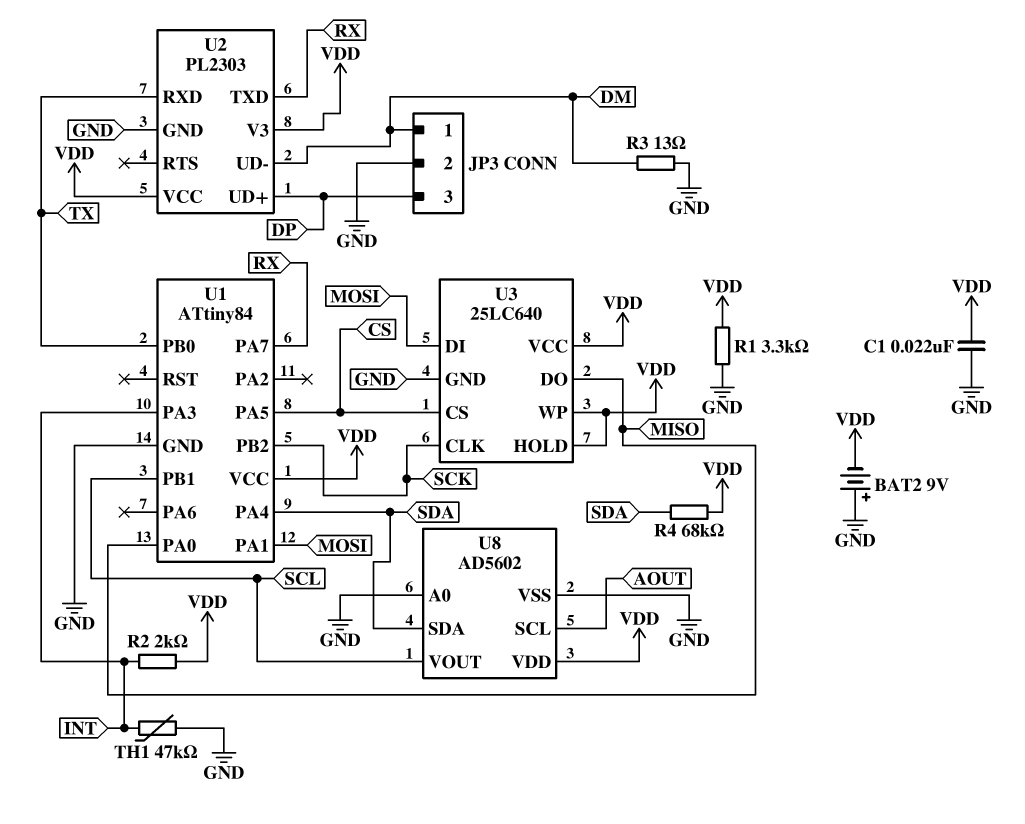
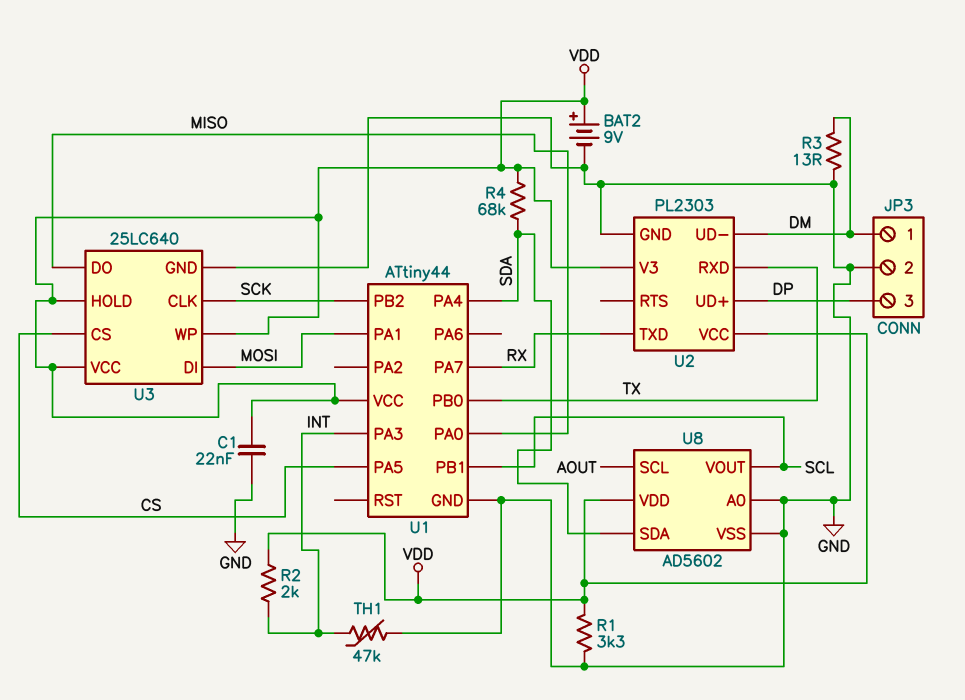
BAT2: 9V (plus GND, minus VDD) -> 9V (plus VDD, minus GND)
U1: ATtiny84 -> ATtiny44

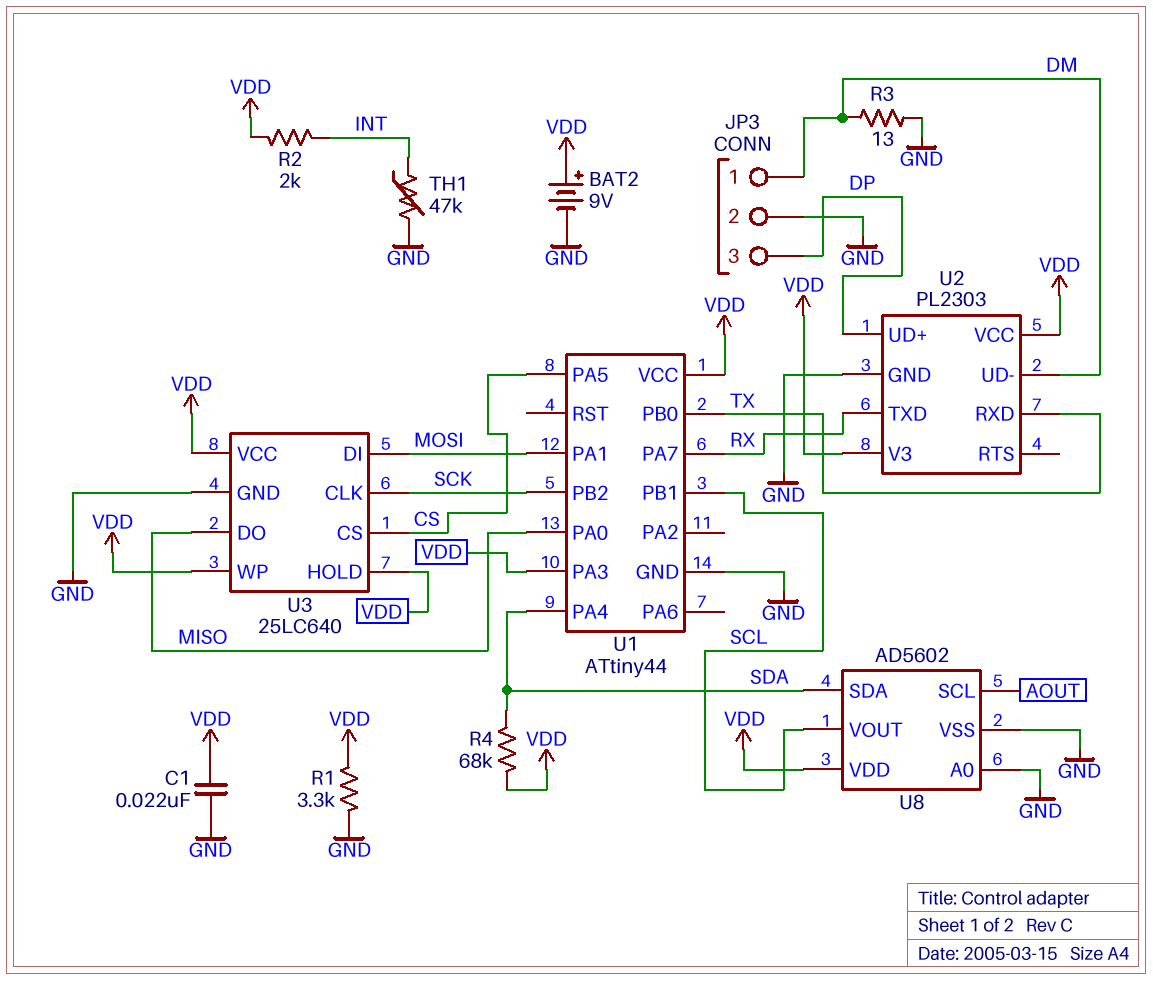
U1 pin PA3: INT -> VDD

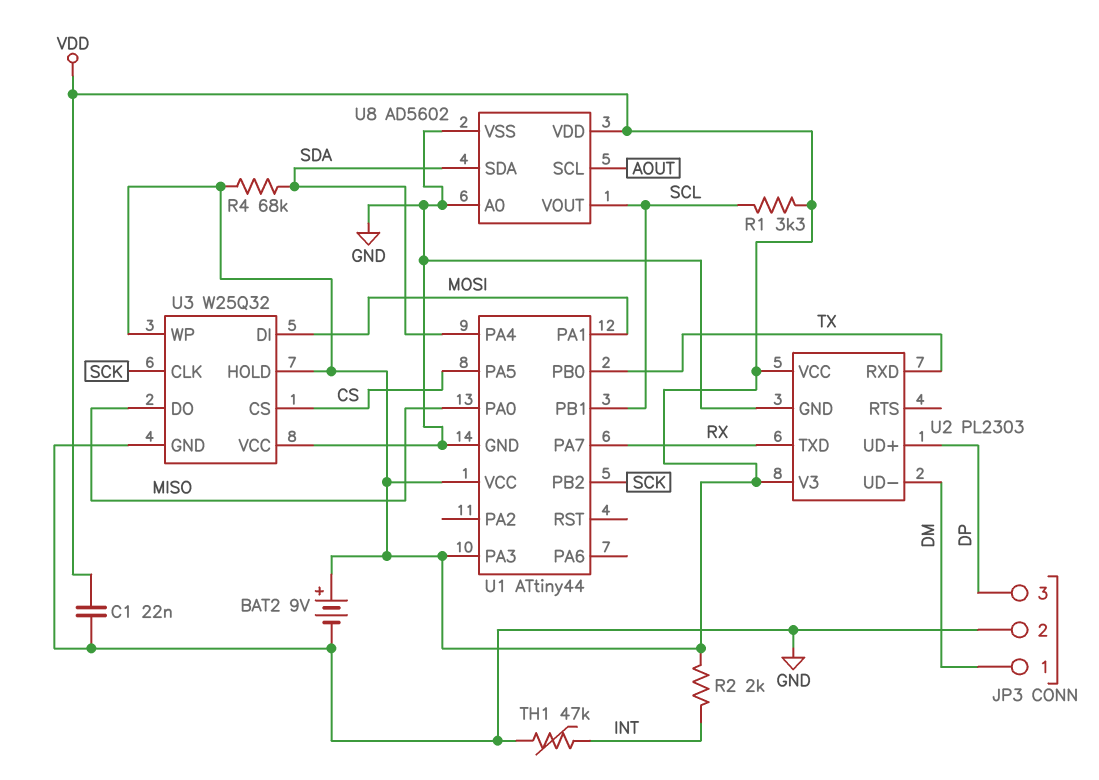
R1: 3.3k (GND, VDD) -> 3.3k (SCL, VDD)
R3: 13 (DM, GND) -> none
U3: 25LC640 -> W25Q32
U3 pin VCC: VDD -> GND

